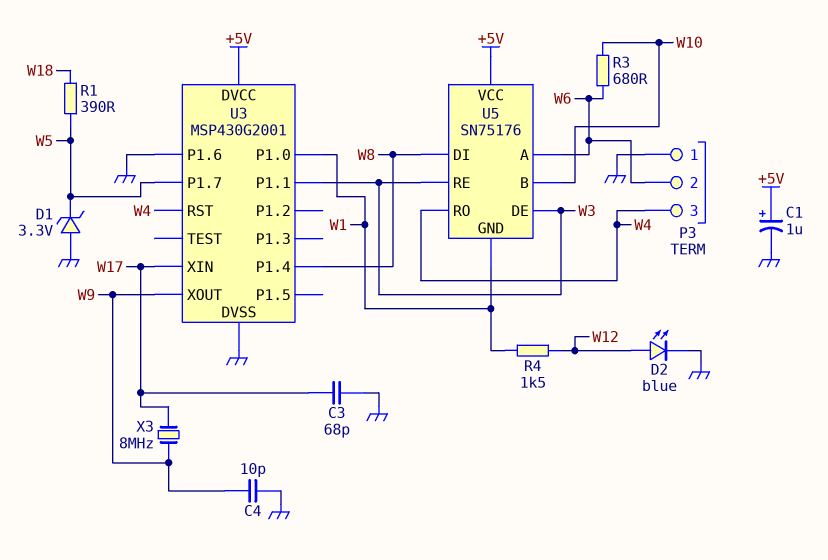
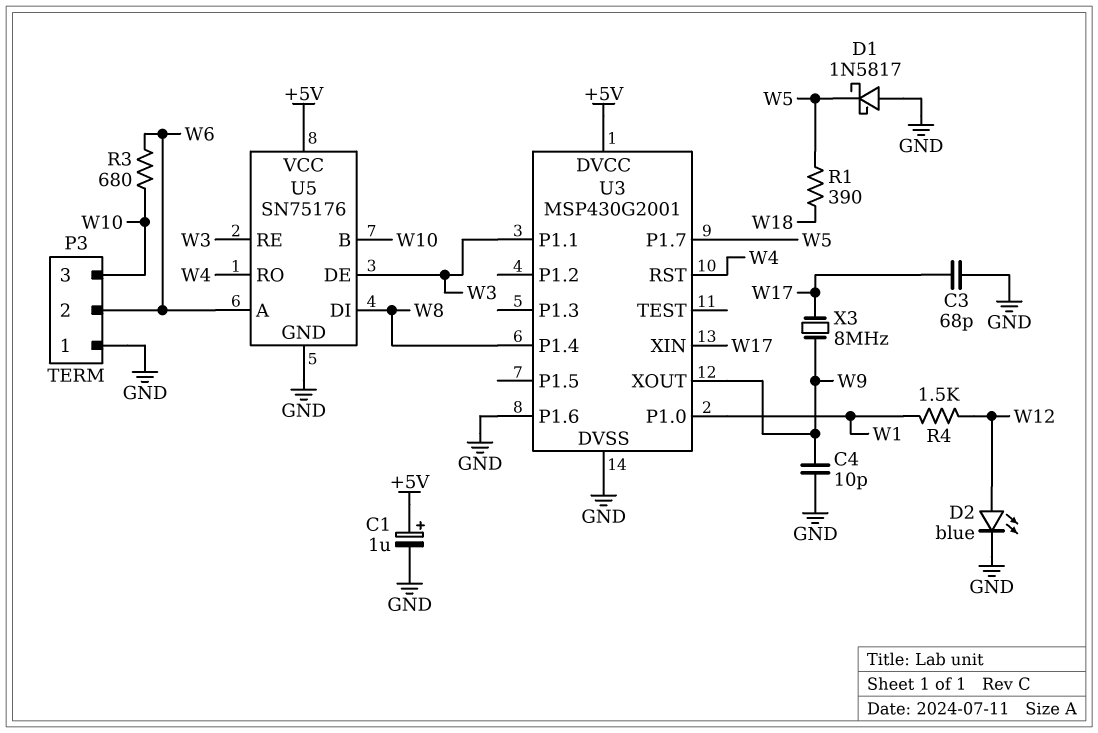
D1: zener 3.3V (A GND, K W5) -> schottky 1N5817 (A GND, K W5)
P3 pin 3: W4 -> W10
U5 pin GND: W1 -> GND

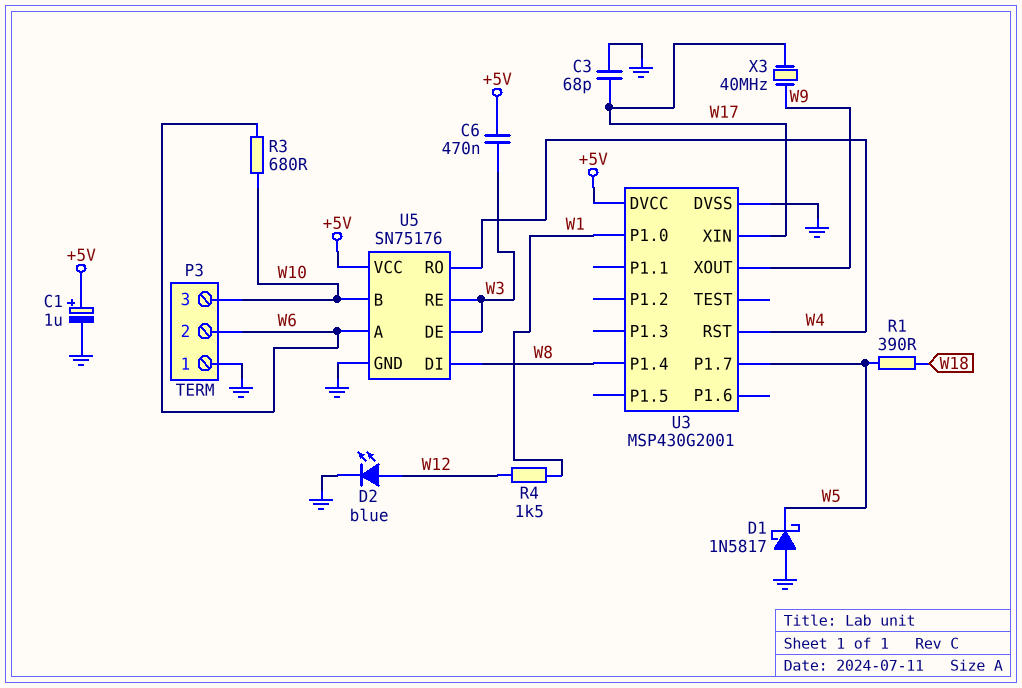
C4: 10pF (GND, W9) -> none
C6: none -> 470nF (+5V, W3)
U3 pin P1.1: W3 -> none
U3 pin P1.6: GND -> none
X3: 8MHz (W9, W17) -> 40MHz (W9, W17)

